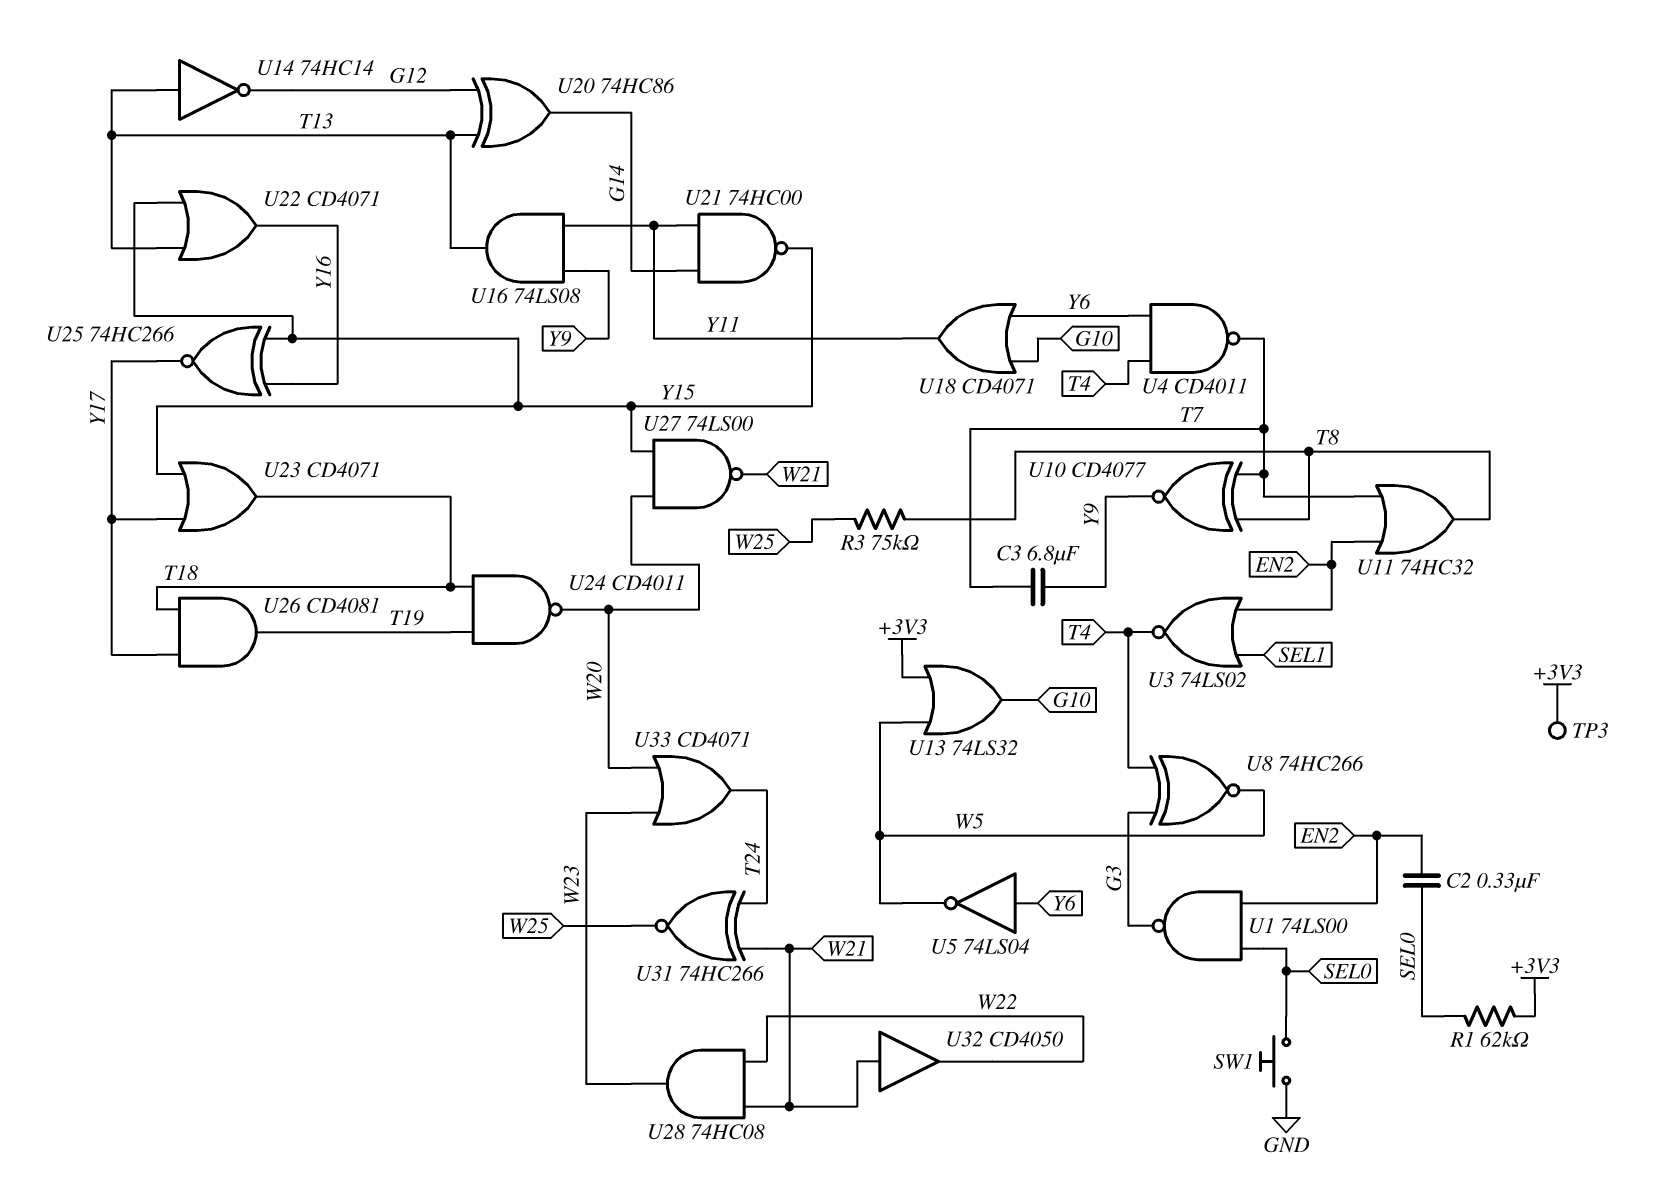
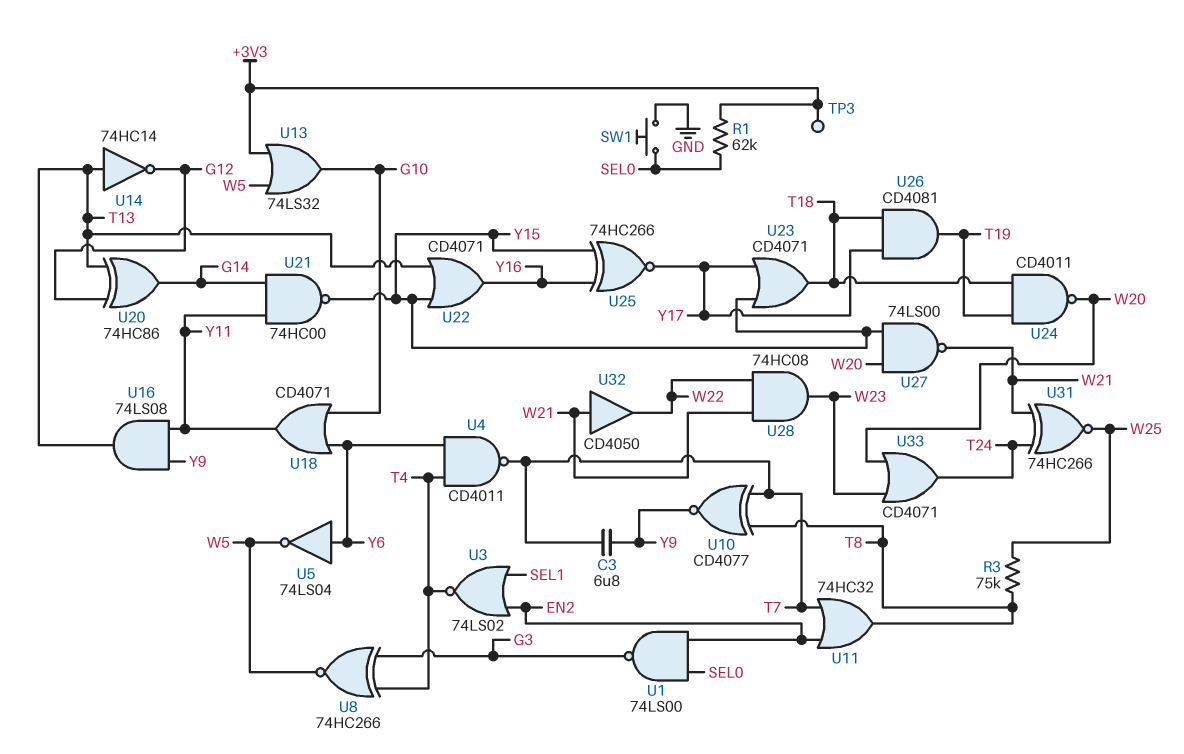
C2: 330nF (EN2, SEL0) -> none

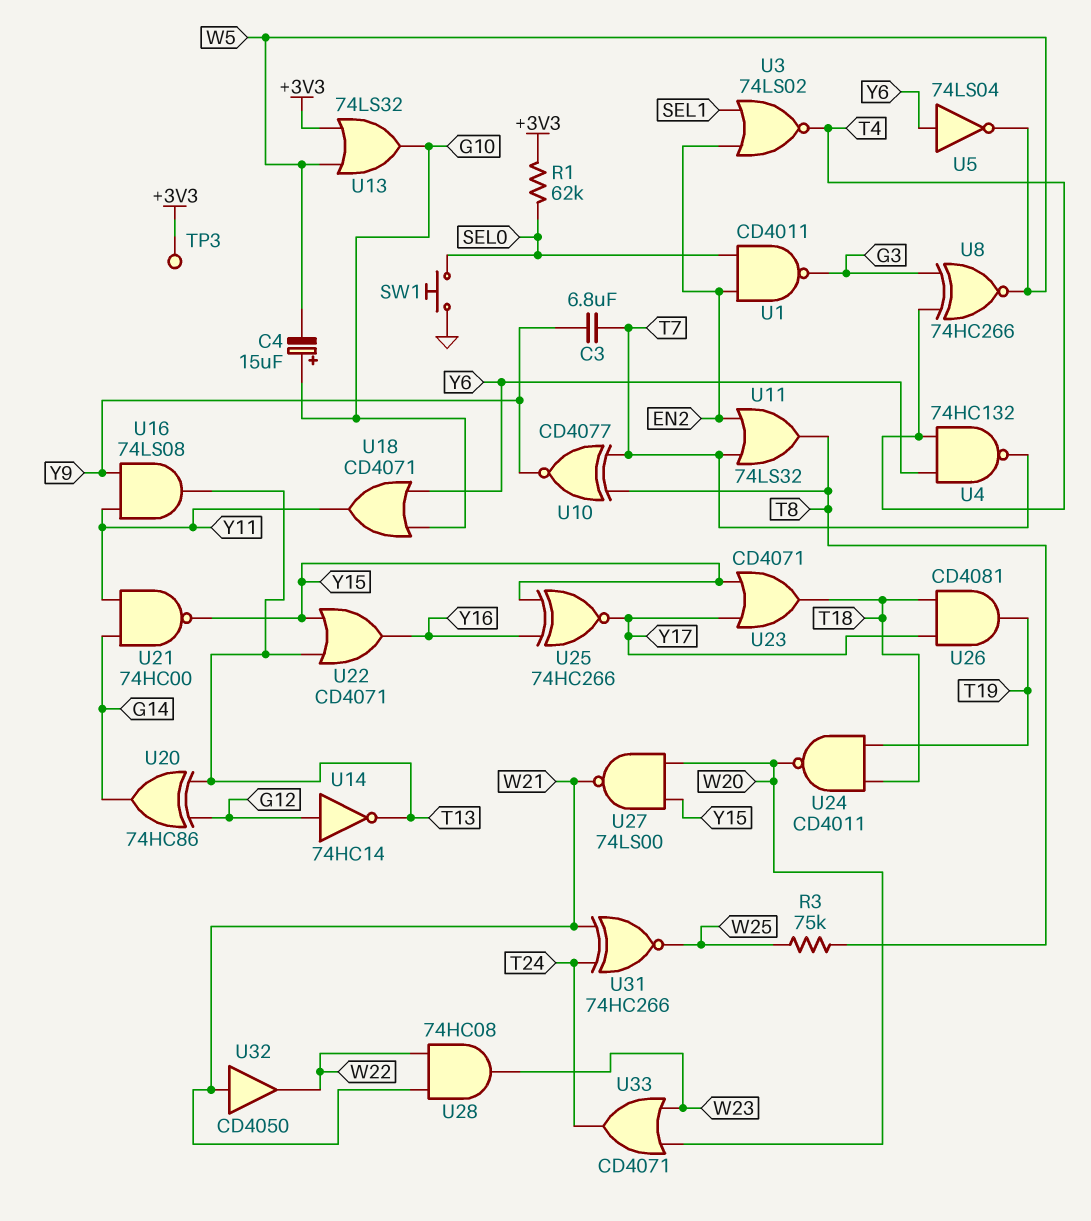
C4: none -> 15uF (plus G10, minus W5)
U1: NAND 74LS00 (in EN2, in SEL0, out G3) -> NAND CD4011 (in EN2, in SEL0, out G3)
U4: NAND CD4011 (in T4, in Y6, out T7) -> NAND 74HC132 (in T4, in Y6, out T7)
U11: OR 74HC32 (in EN2, in T7, out T8) -> OR 74LS32 (in EN2, in T7, out T8)
U14: NOT 74HC14 (in T13, out G12) -> NOT 74HC14 (in G12, out T13)

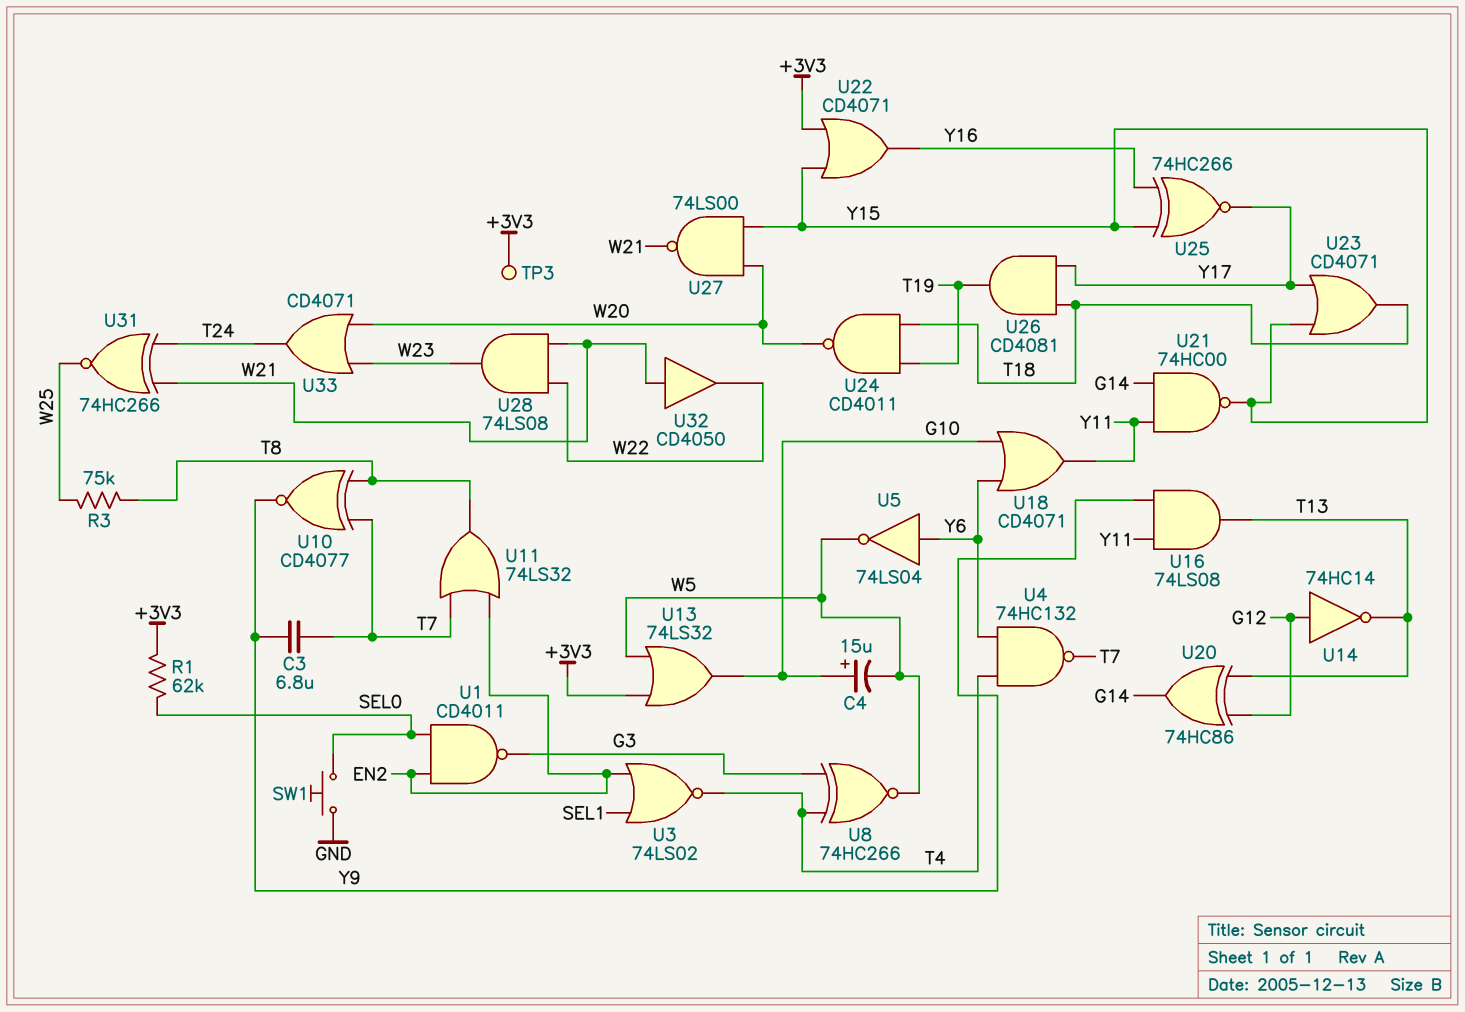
U22: OR CD4071 (in T13, in Y15, out Y16) -> OR CD4071 (in +3V3, in Y15, out Y16)
U28: AND 74HC08 (in W21, in W22, out W23) -> AND 74LS08 (in W21, in W22, out W23)

